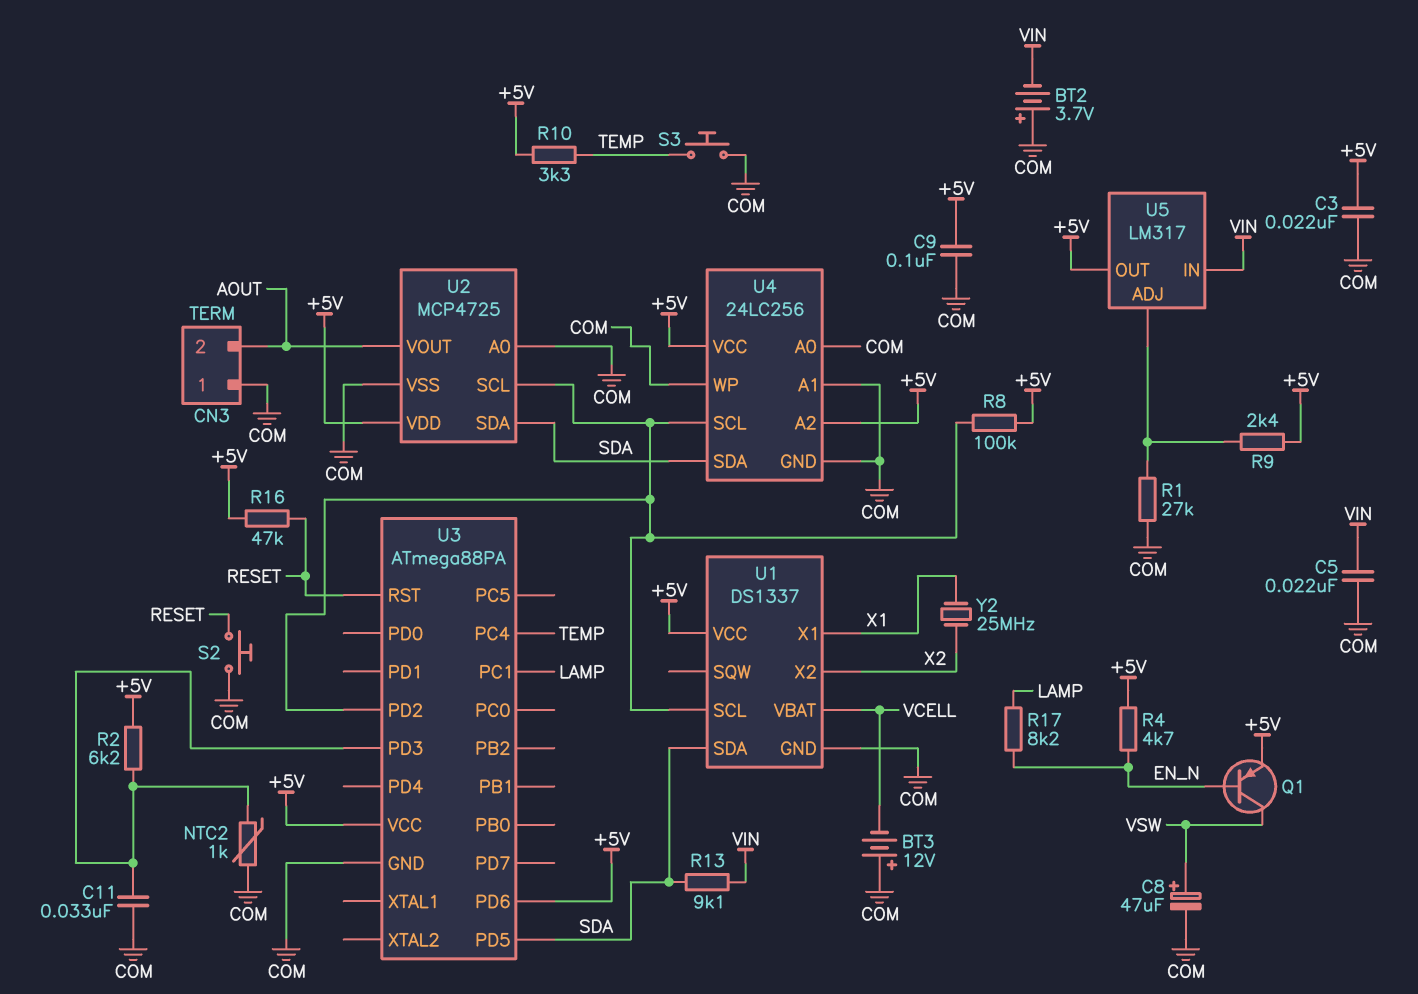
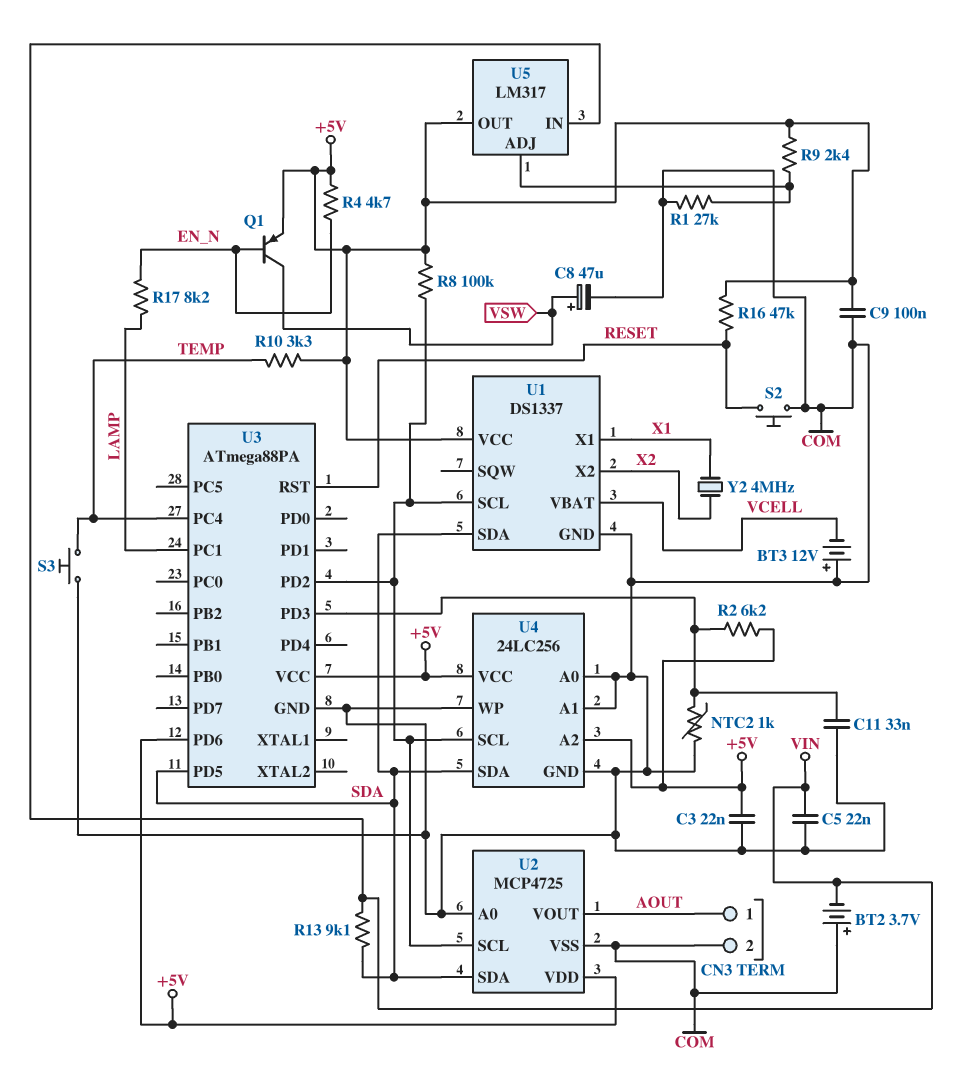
CN3 pin 1: COM -> AOUT
CN3 pin 2: AOUT -> COM
Y2: 25MHz (X1, X2) -> 4MHz (X1, X2)

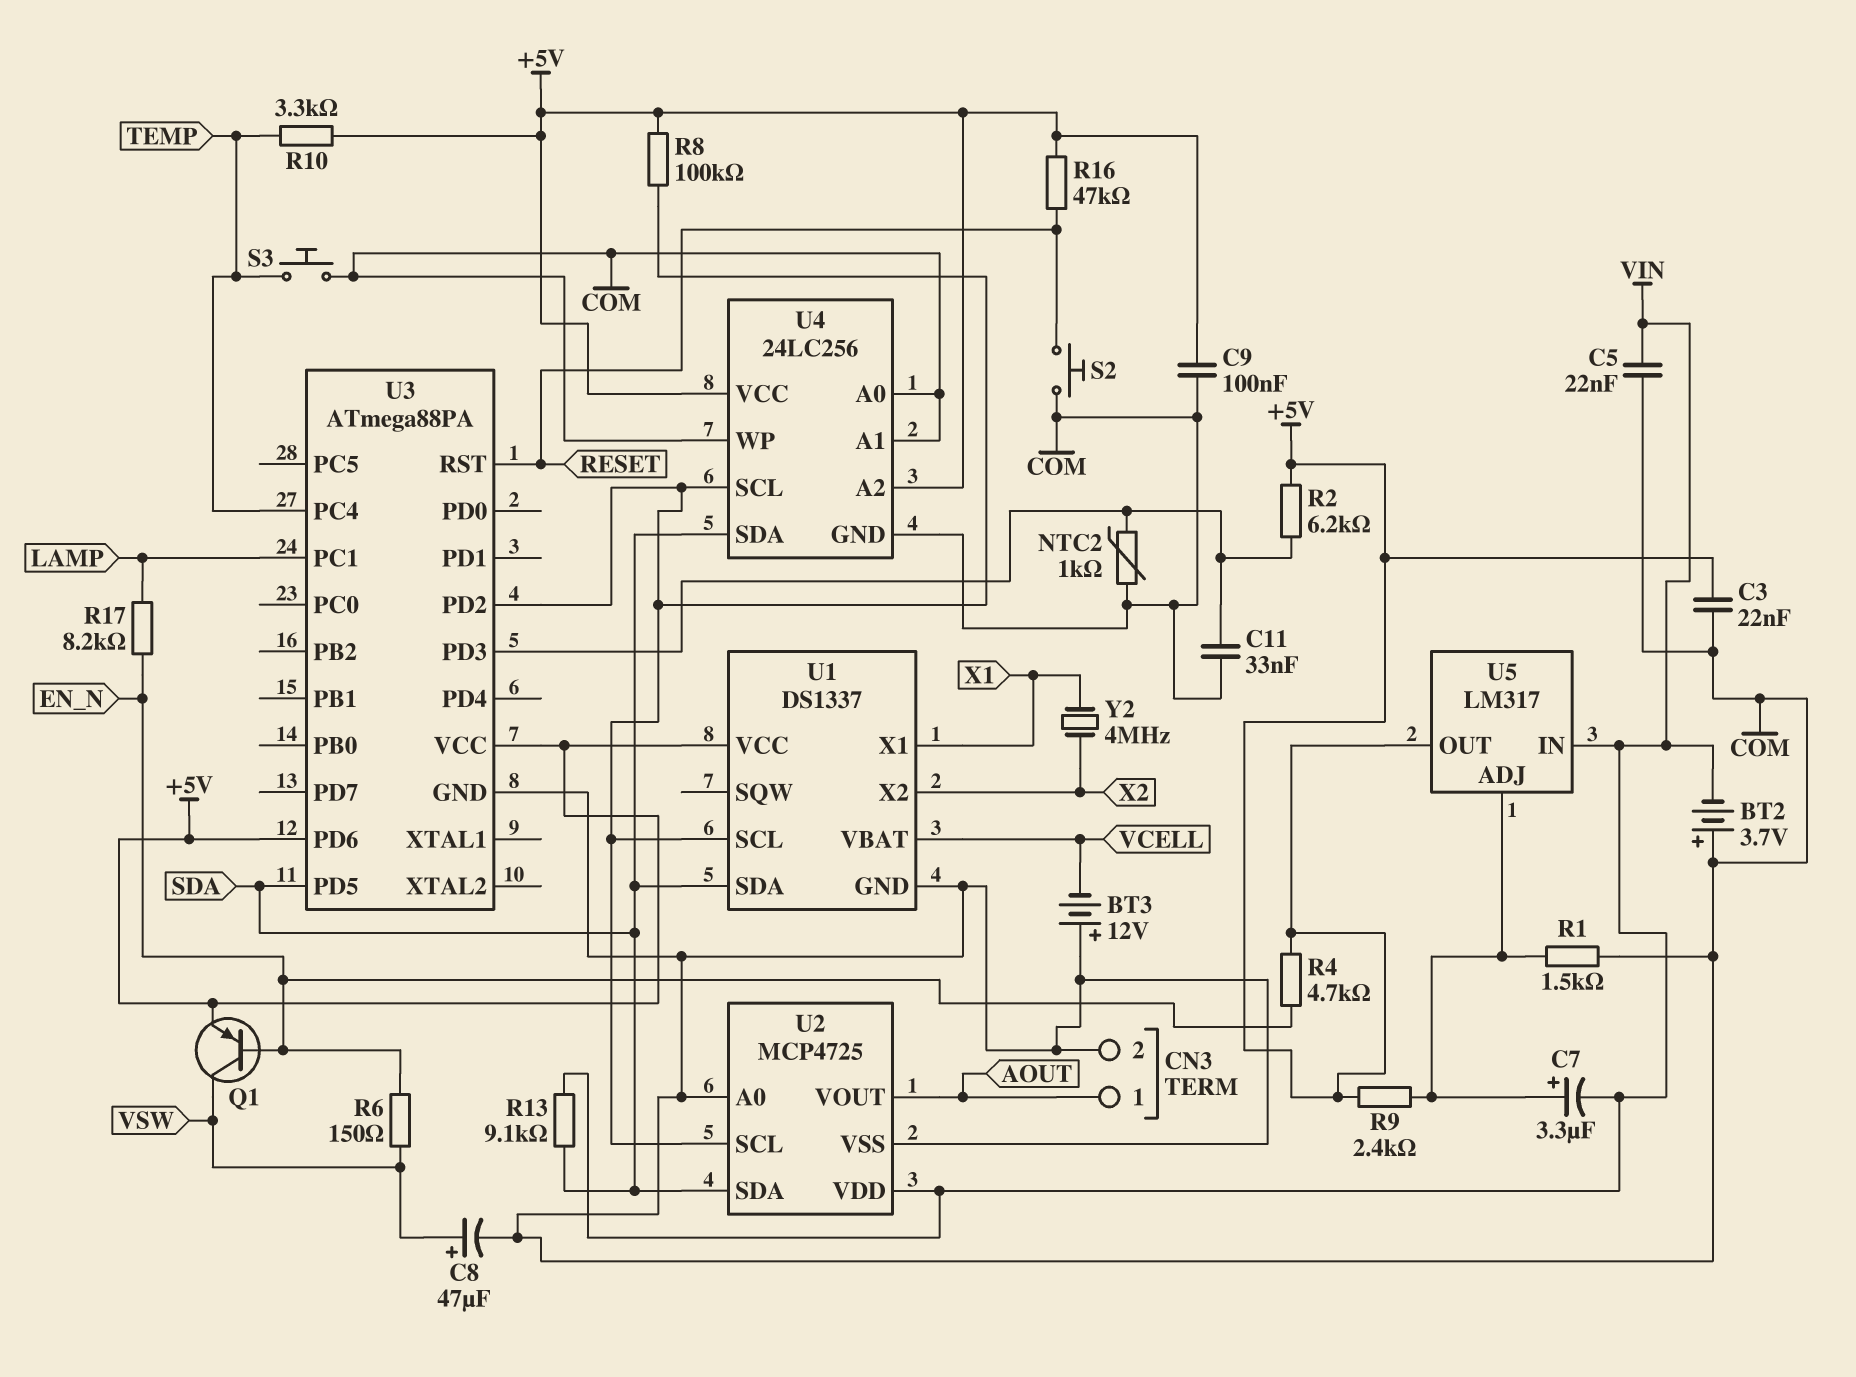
C7: none -> 3.3uF (plus U5/ADJ, minus VIN)
R1: 27k (COM, U5/ADJ) -> 1.5k (COM, U5/ADJ)
R6: none -> 150 (EN_N, VSW)
U2 pin VDD: +5V -> VIN

